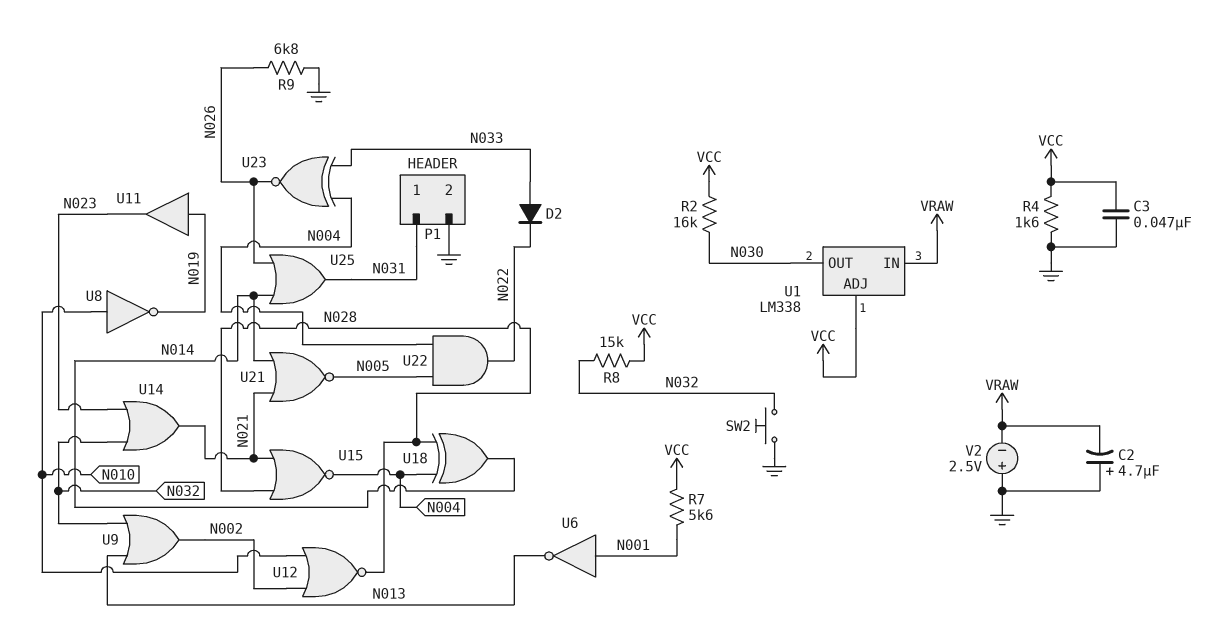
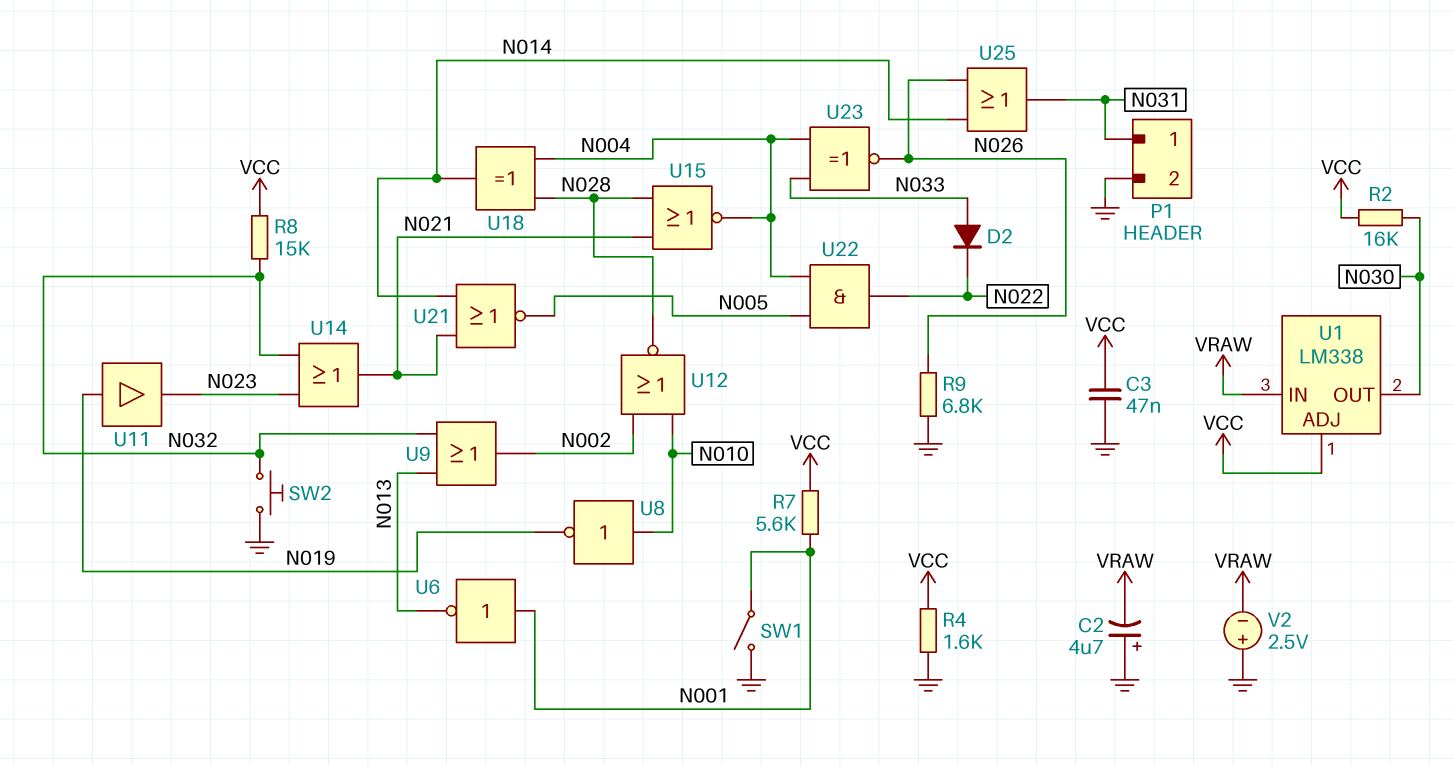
SW1: none -> switch (GND, N001)

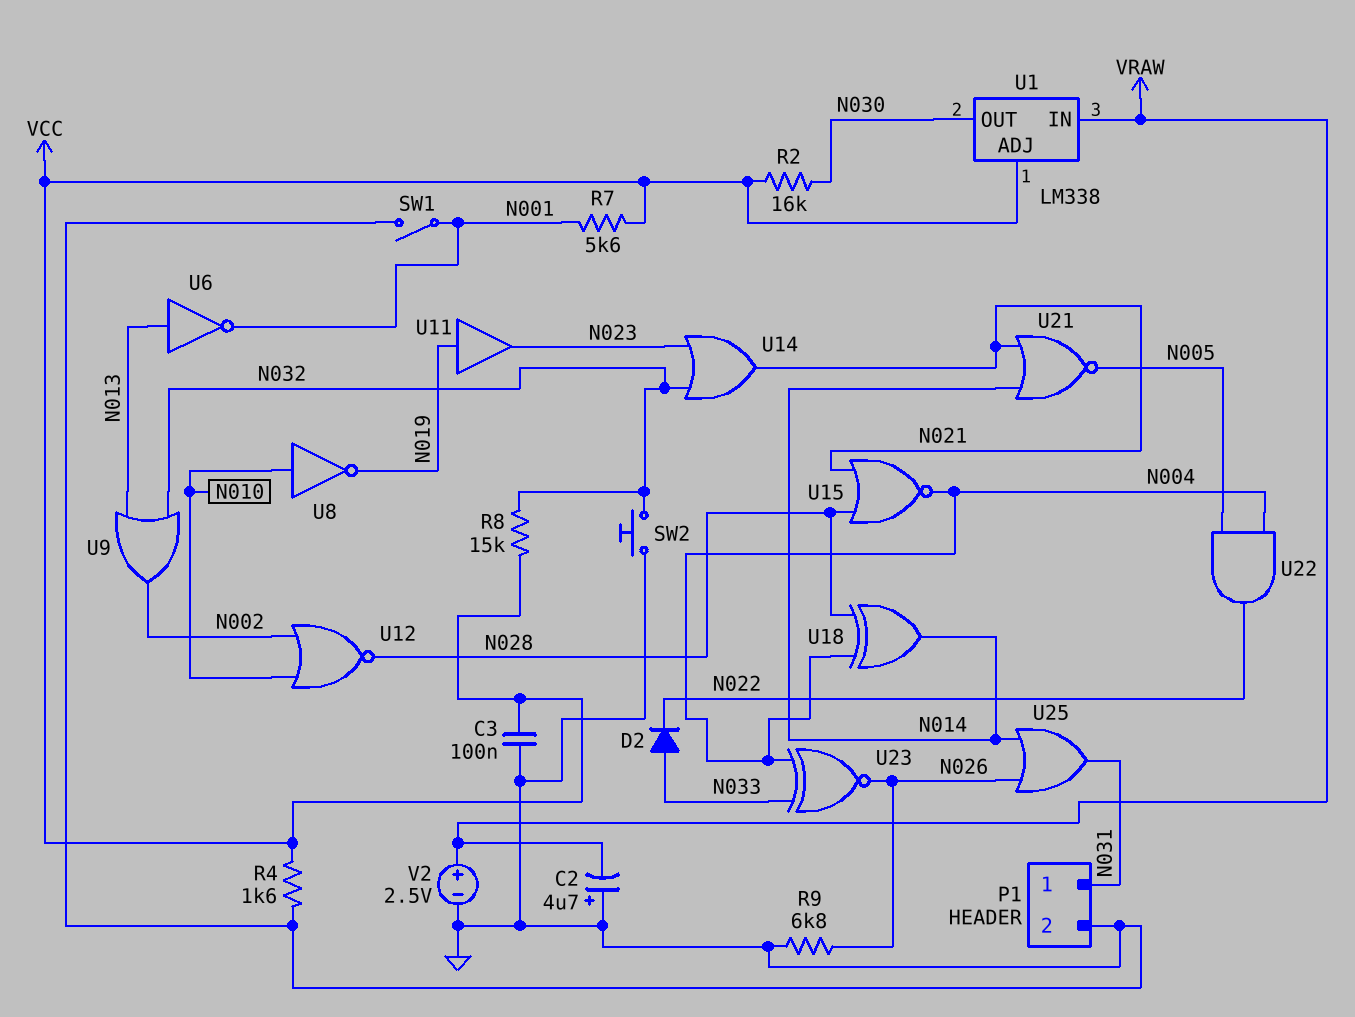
C3: 47nF (GND, VCC) -> 100nF (GND, VCC)
U6: NOT (in N001, out N013) -> NOT (in N013, out N001)
V2: 2.5V (plus GND, minus VRAW) -> 2.5V (plus VRAW, minus GND)

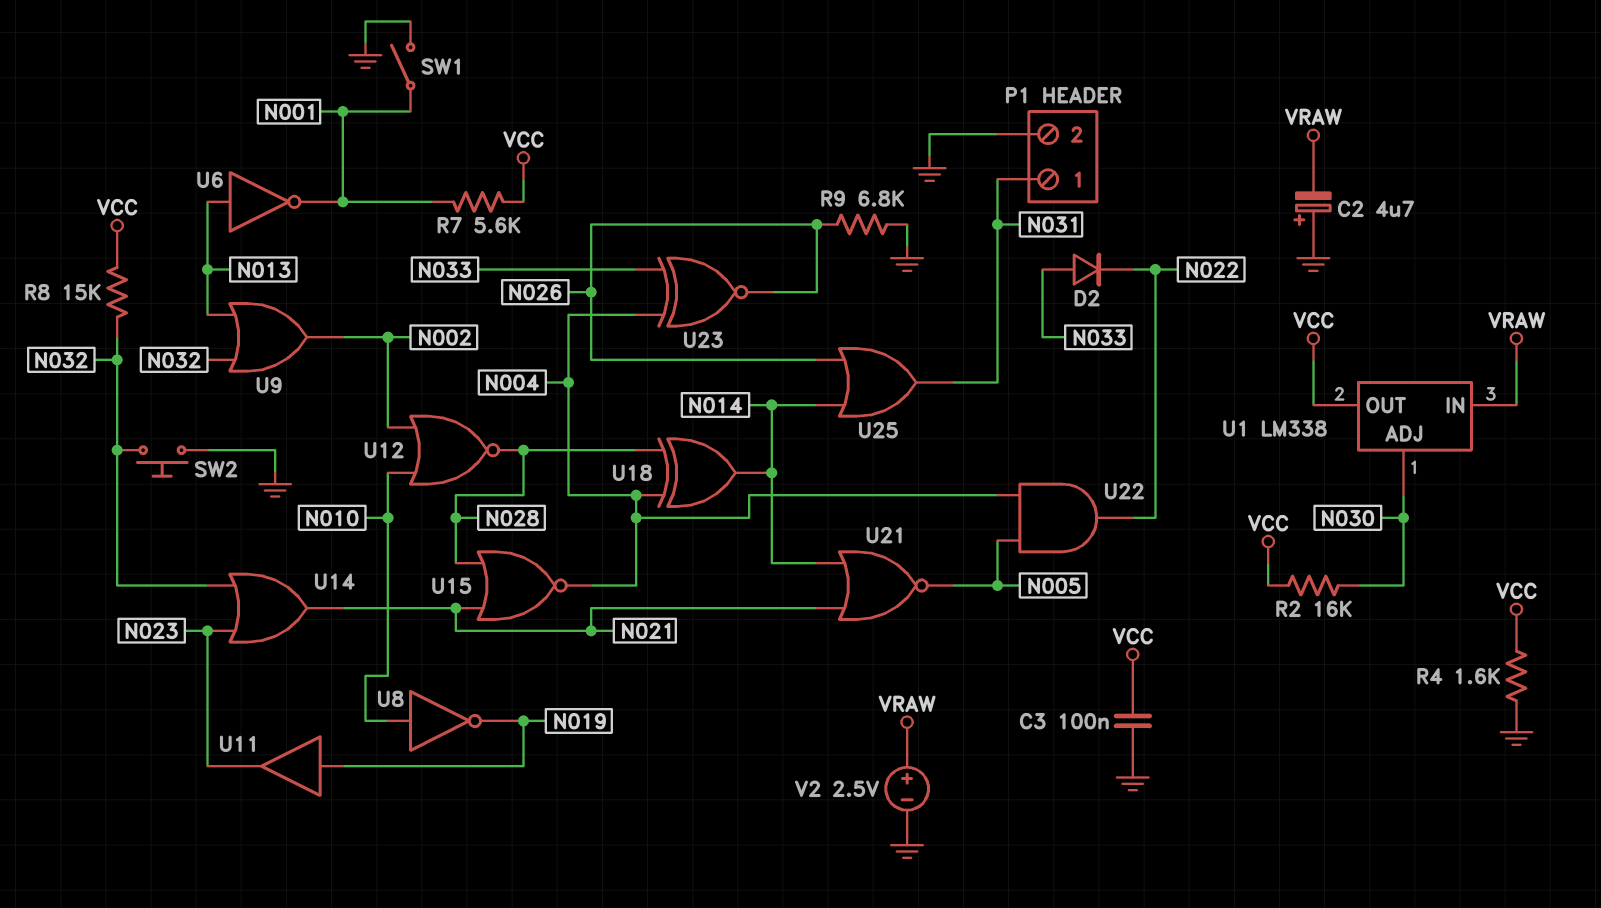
U1 pin ADJ: VCC -> N030
U1 pin OUT: N030 -> VCC

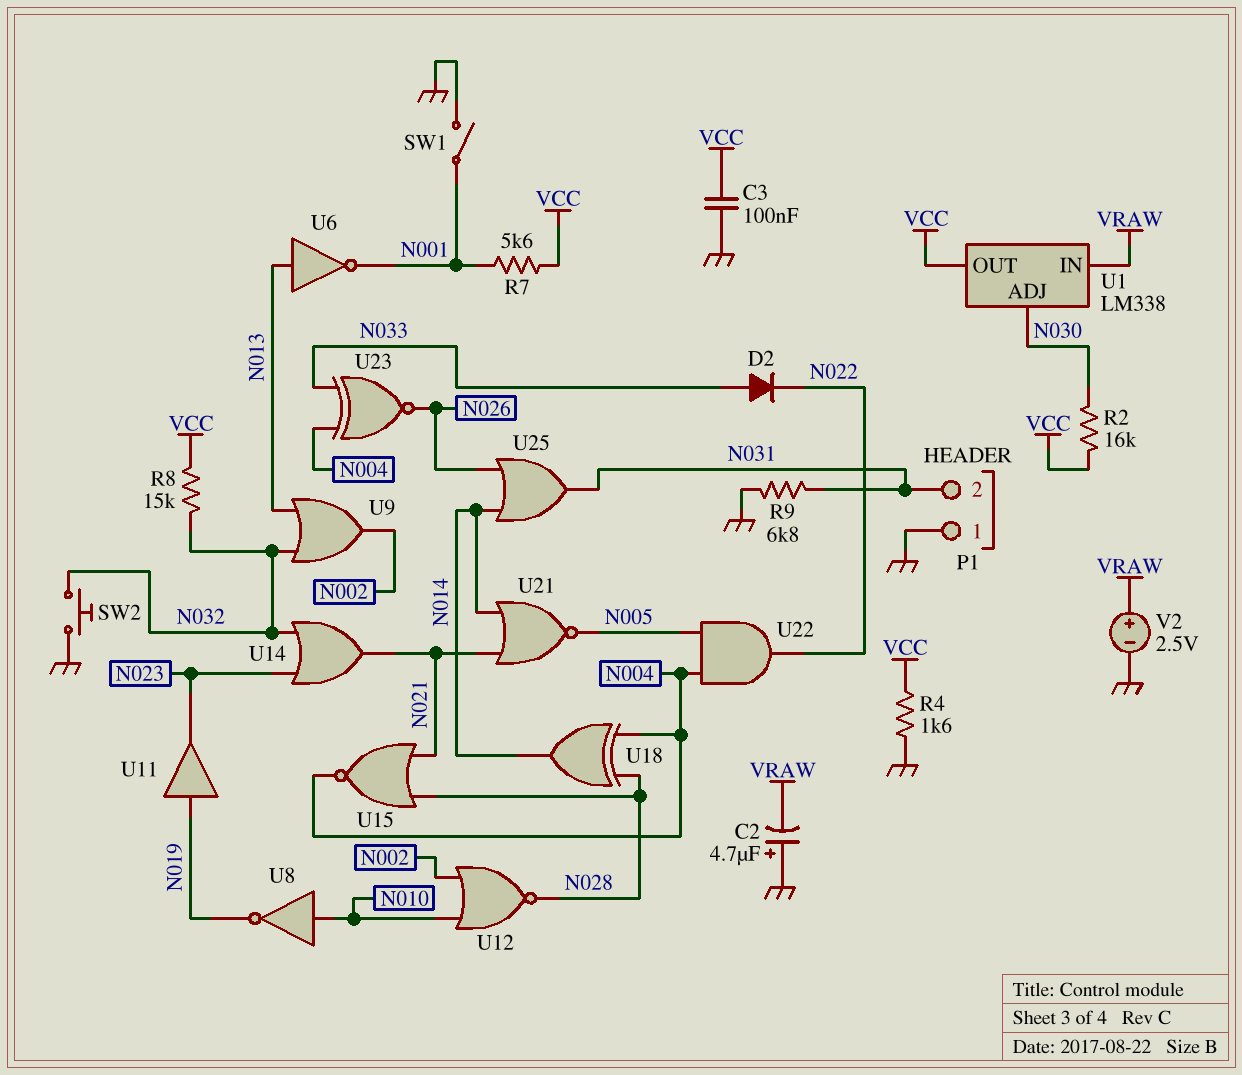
P1 pin 1: N031 -> GND
P1 pin 2: GND -> N031
R9: 6.8k (GND, N026) -> 6.8k (GND, N031)

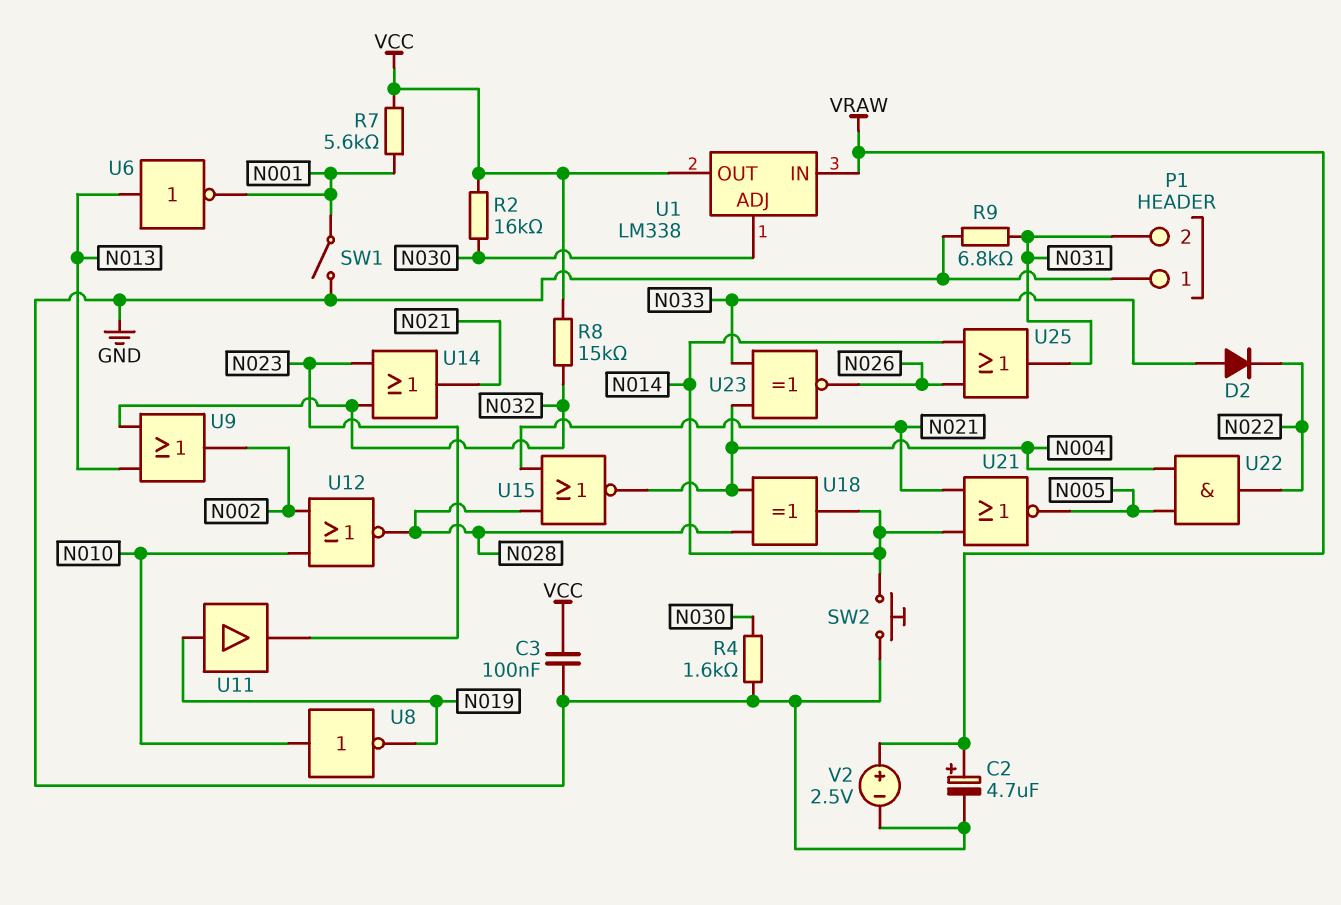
C2: 4.7uF (plus GND, minus VRAW) -> 4.7uF (plus VRAW, minus GND)
R4: 1.6k (GND, VCC) -> 1.6k (GND, N030)
SW2: button (GND, N032) -> button (GND, N014)

